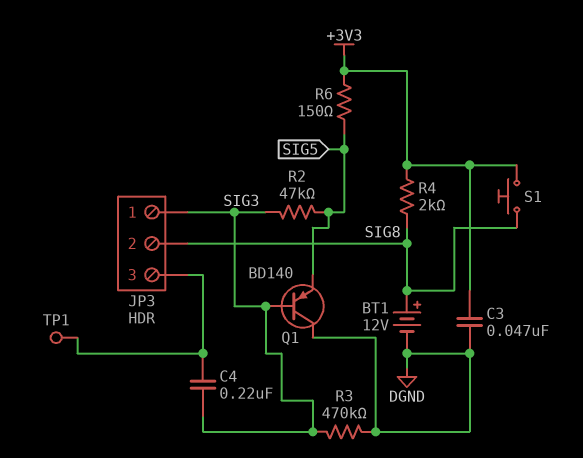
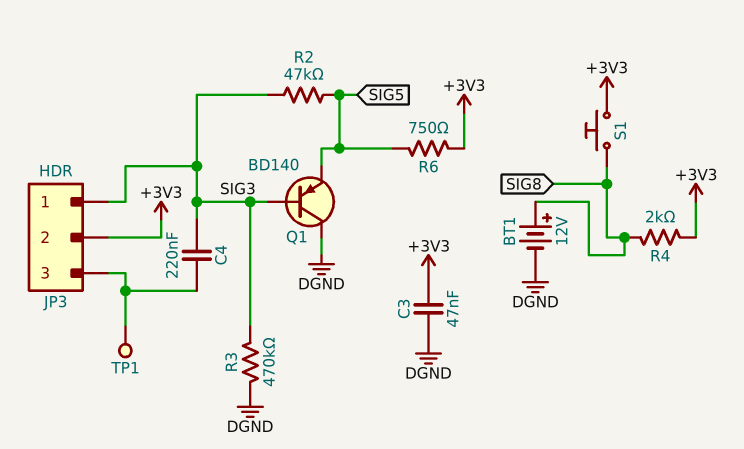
JP3 pin 2: SIG8 -> +3V3
R6: 150 (+3V3, SIG5) -> 750 (+3V3, SIG5)

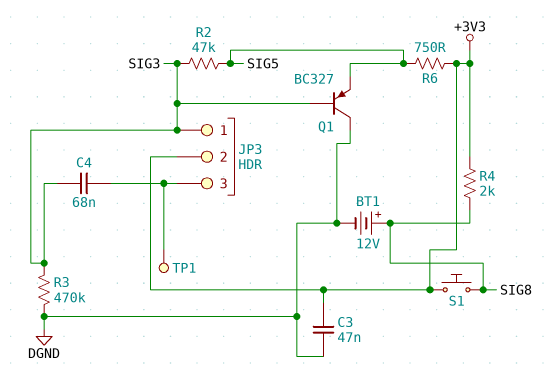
C4: 220nF (JP3/3, SIG3) -> 68nF (JP3/3, SIG3)
Q1: PNP BD140 (B SIG3, C DGND, E SIG5) -> PNP BC327 (B SIG3, C DGND, E SIG5)

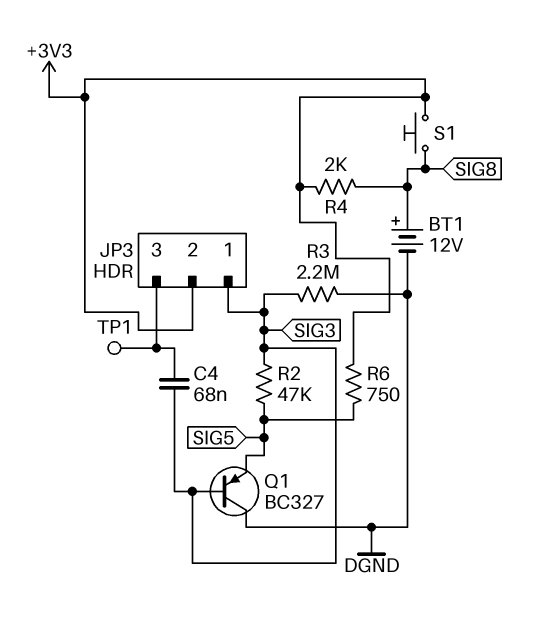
C3: 47nF (+3V3, DGND) -> none
R3: 470k (DGND, SIG3) -> 2.2M (DGND, SIG3)

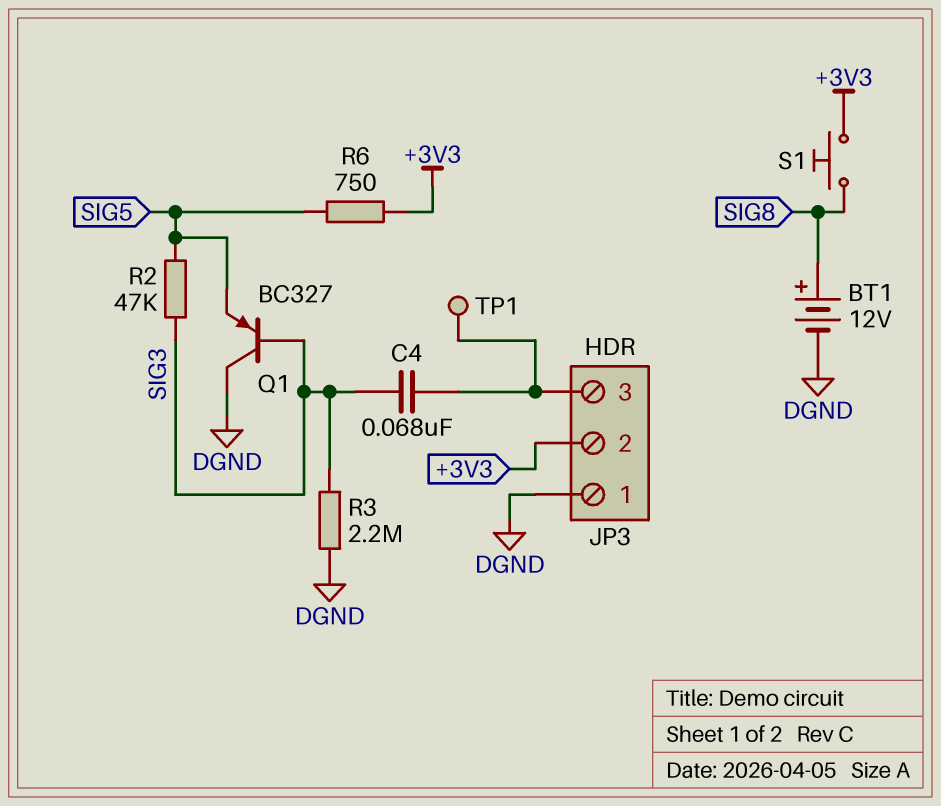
JP3 pin 1: SIG3 -> DGND
R4: 2k (+3V3, SIG8) -> none

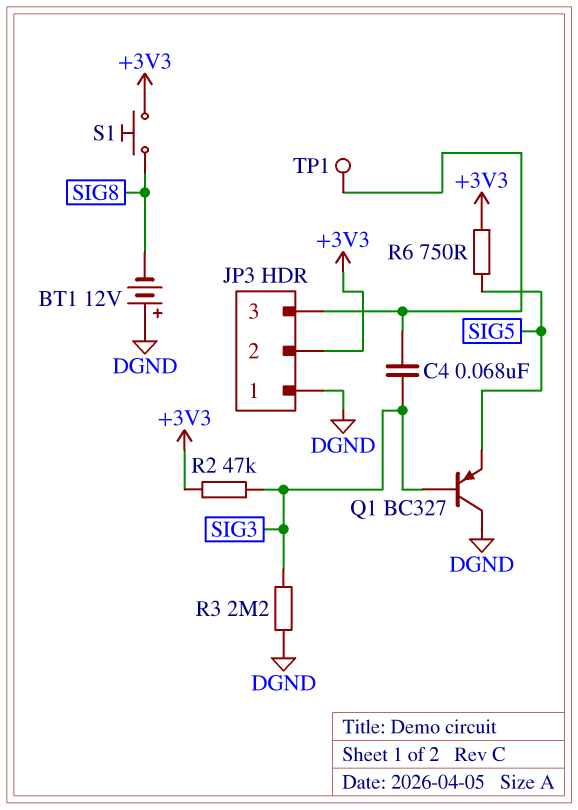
BT1: 12V (plus SIG8, minus DGND) -> 12V (plus DGND, minus SIG8)
R2: 47k (SIG3, SIG5) -> 47k (+3V3, SIG3)

